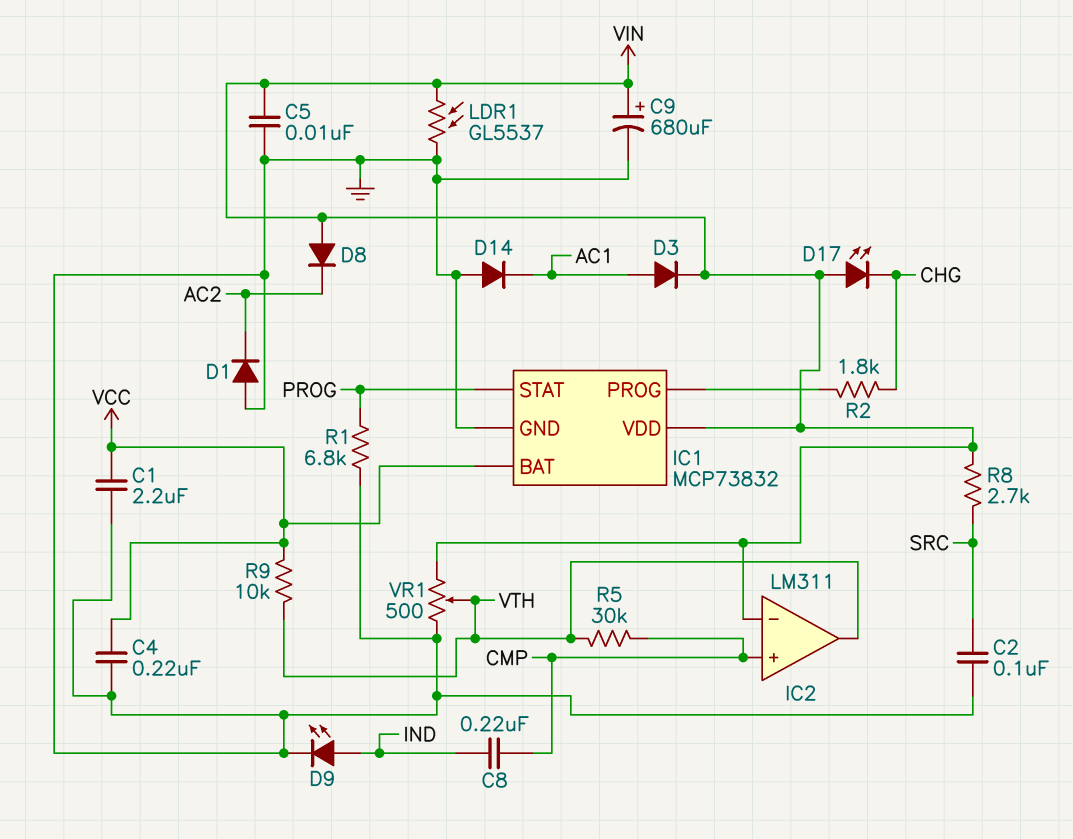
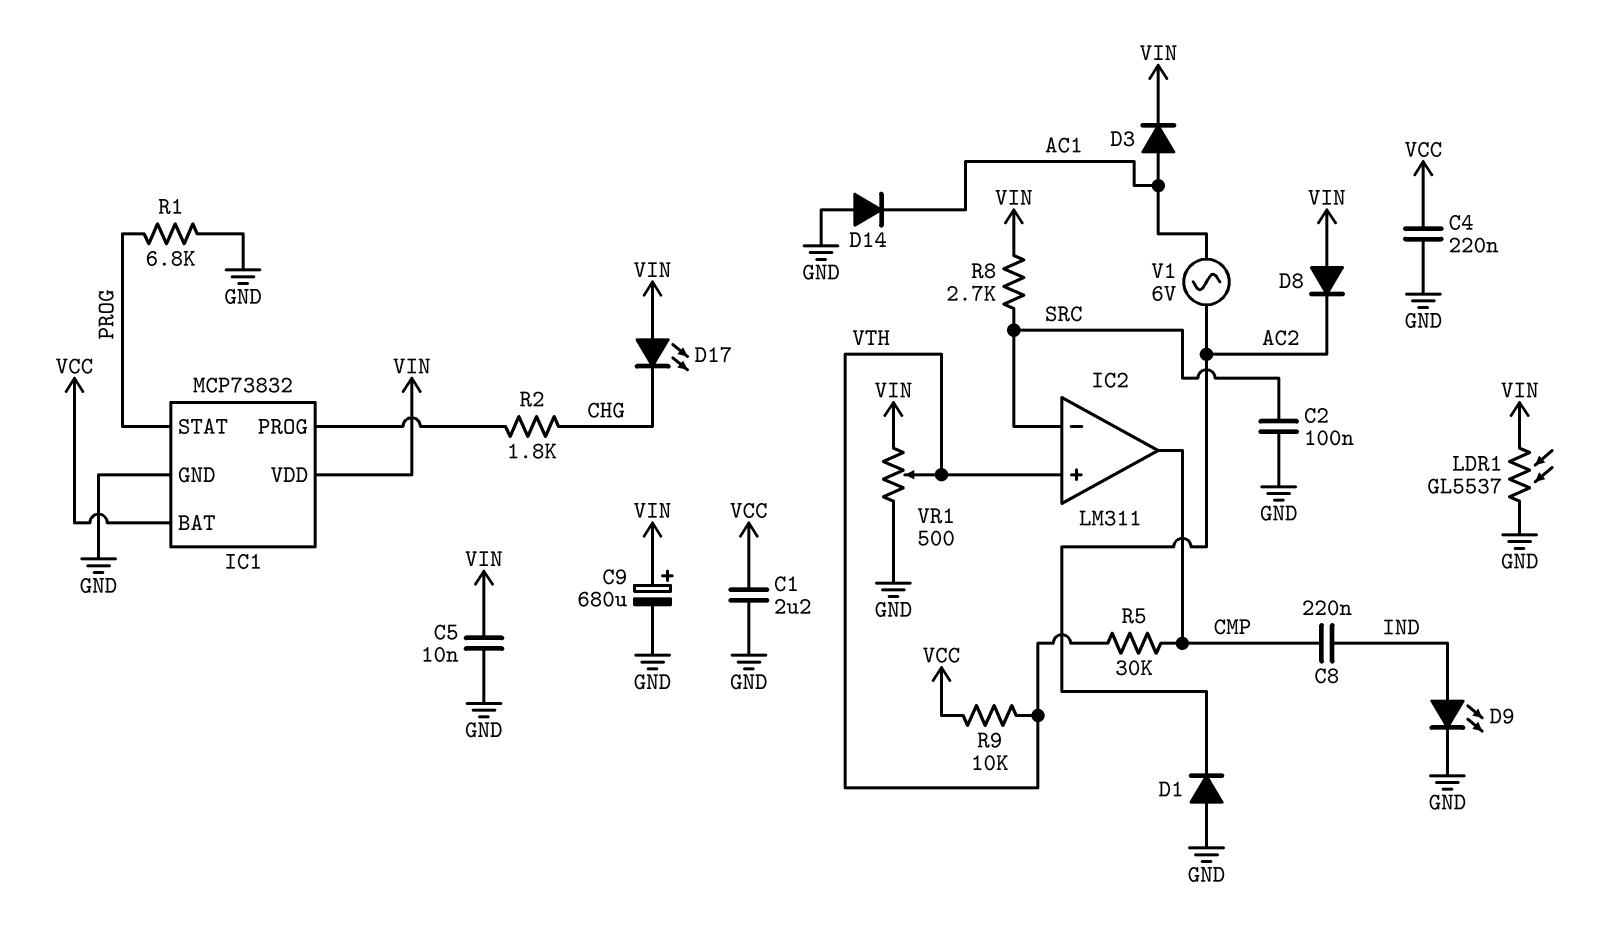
IC2 pin in+: CMP -> VTH
IC2 pin in-: VIN -> SRC
IC2 pin out: VTH -> CMP
V1: none -> AC 6V (AC1, AC2)

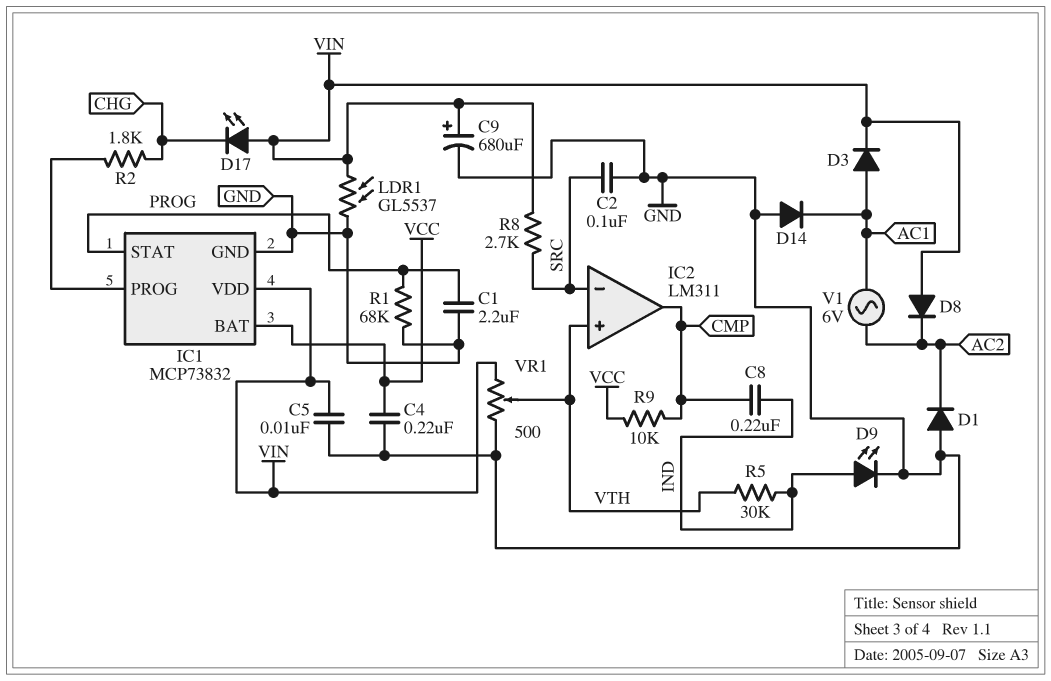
C1: 2.2uF (GND, VCC) -> 2.2uF (GND, PROG)
R1: 6.8k (GND, PROG) -> 68k (GND, PROG)
R5: 30k (CMP, VTH) -> 30k (IND, VTH)
R9: 10k (VCC, VTH) -> 10k (CMP, VCC)

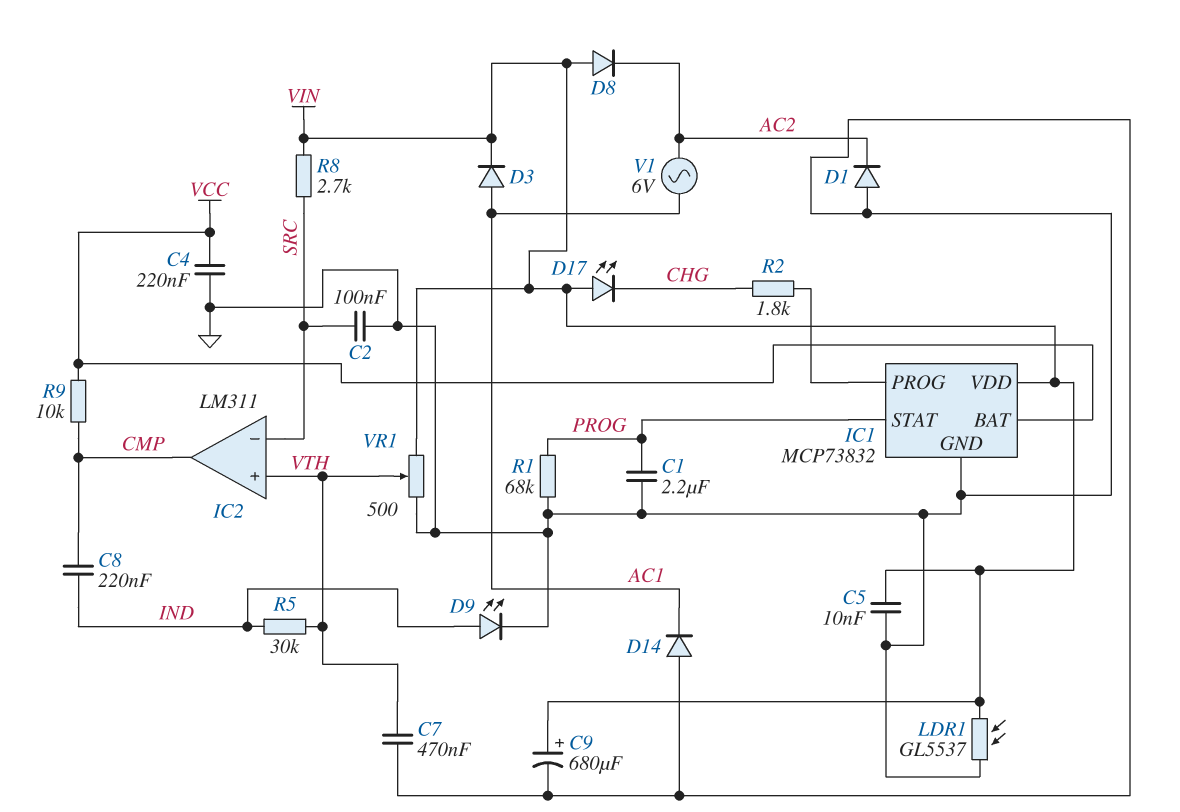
C7: none -> 470nF (GND, VTH)

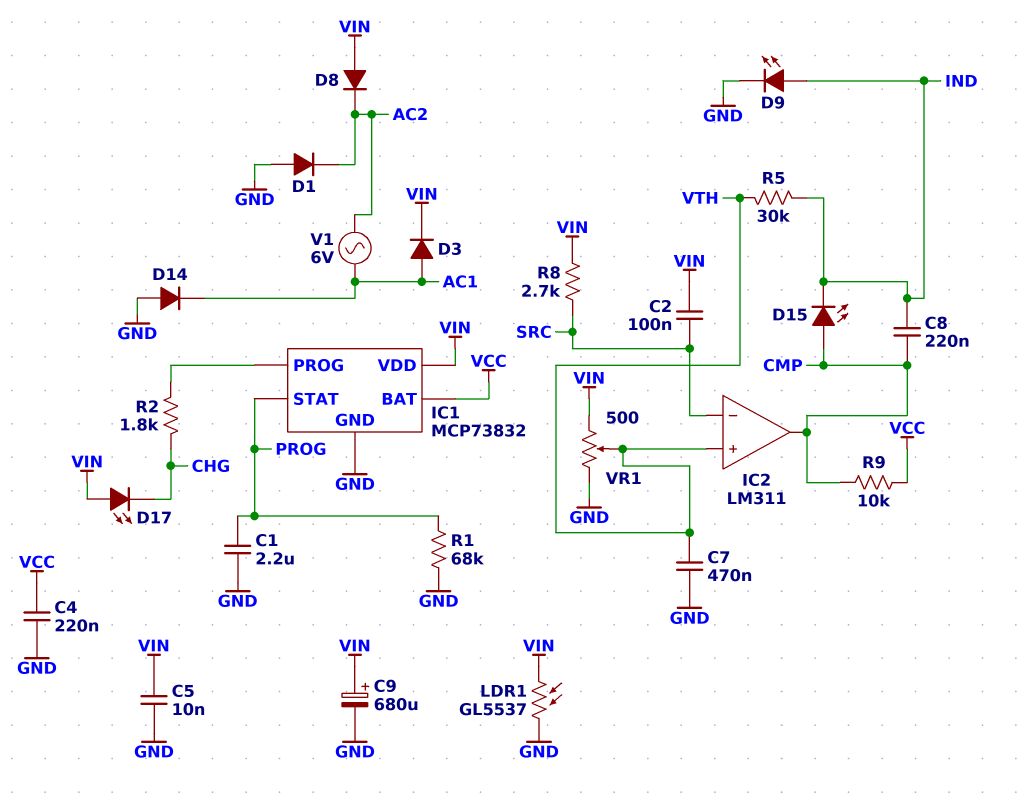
C2: 100nF (GND, SRC) -> 100nF (SRC, VIN)
D15: none -> LED (A CMP, K IND)

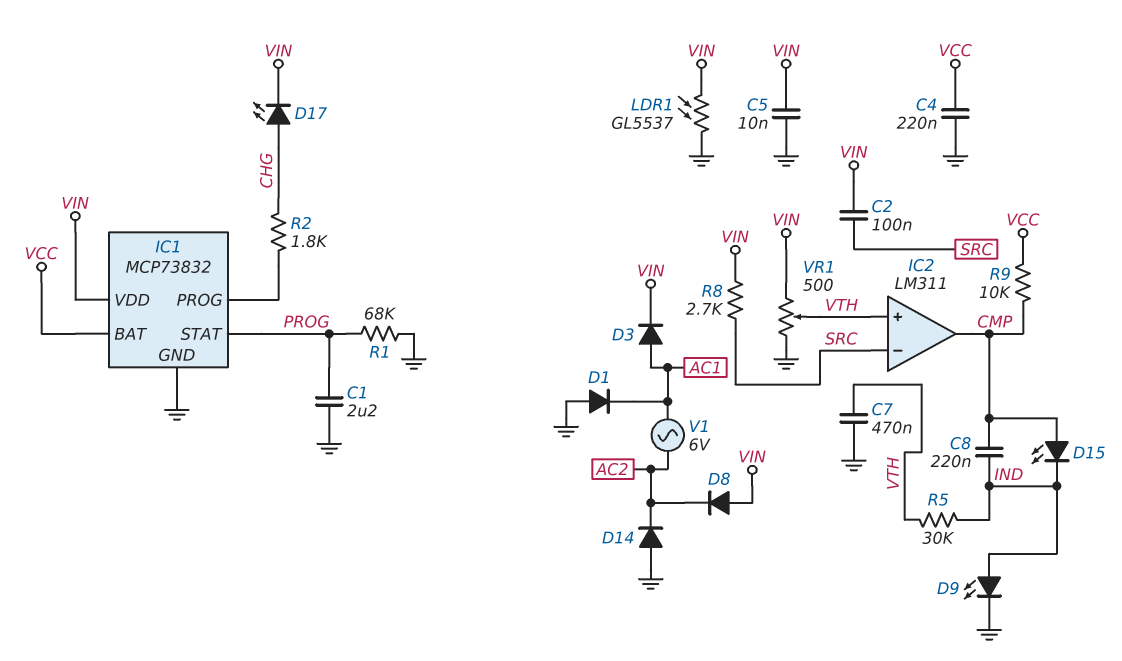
C9: 680uF (plus VIN, minus GND) -> none
D1: diode (A GND, K AC2) -> diode (A GND, K AC1)
D14: diode (A GND, K AC1) -> diode (A GND, K AC2)
D17: LED (A VIN, K CHG) -> LED (A CHG, K VIN)

